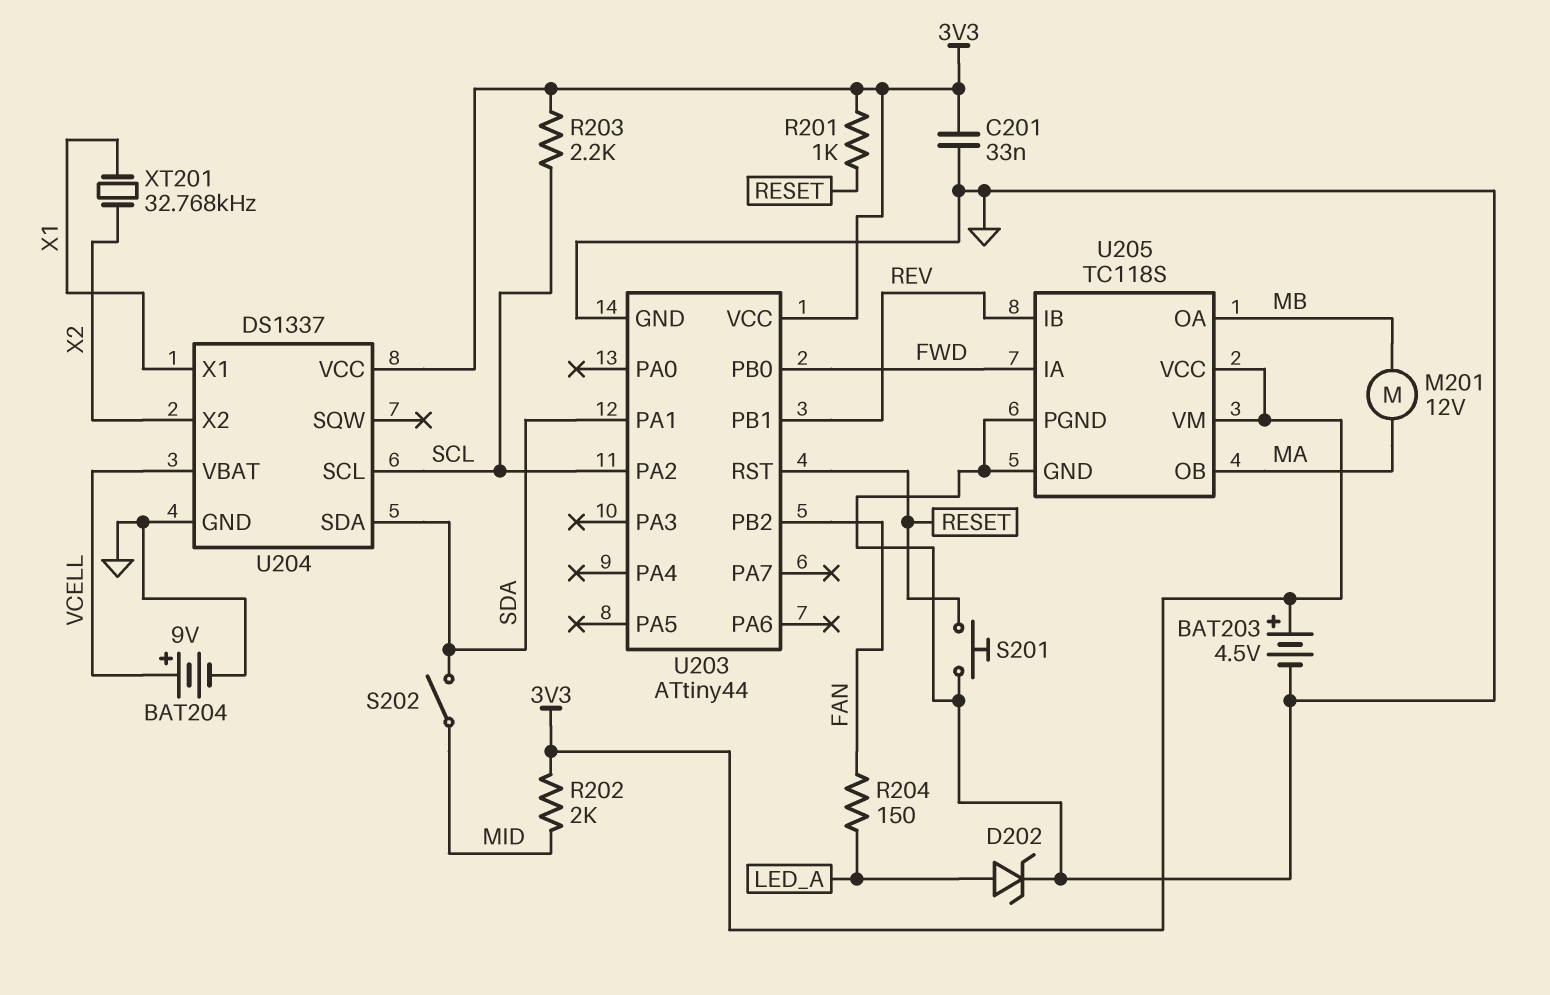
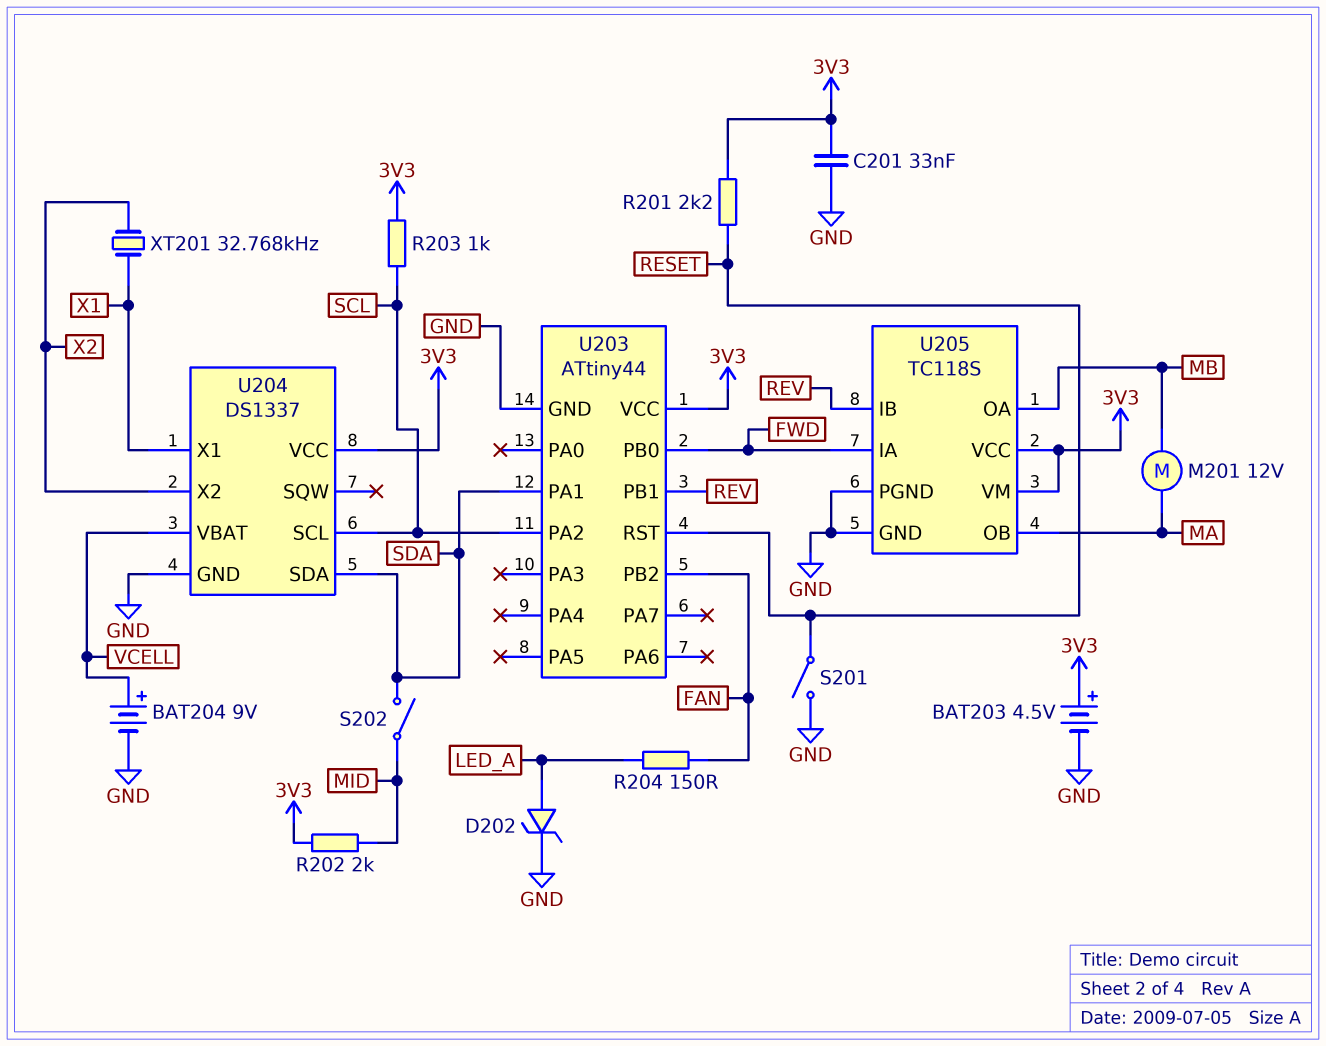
R201: 1k (3V3, RESET) -> 2.2k (3V3, RESET)
R203: 2.2k (3V3, SCL) -> 1k (3V3, SCL)
S201: button (GND, RESET) -> switch (GND, RESET)

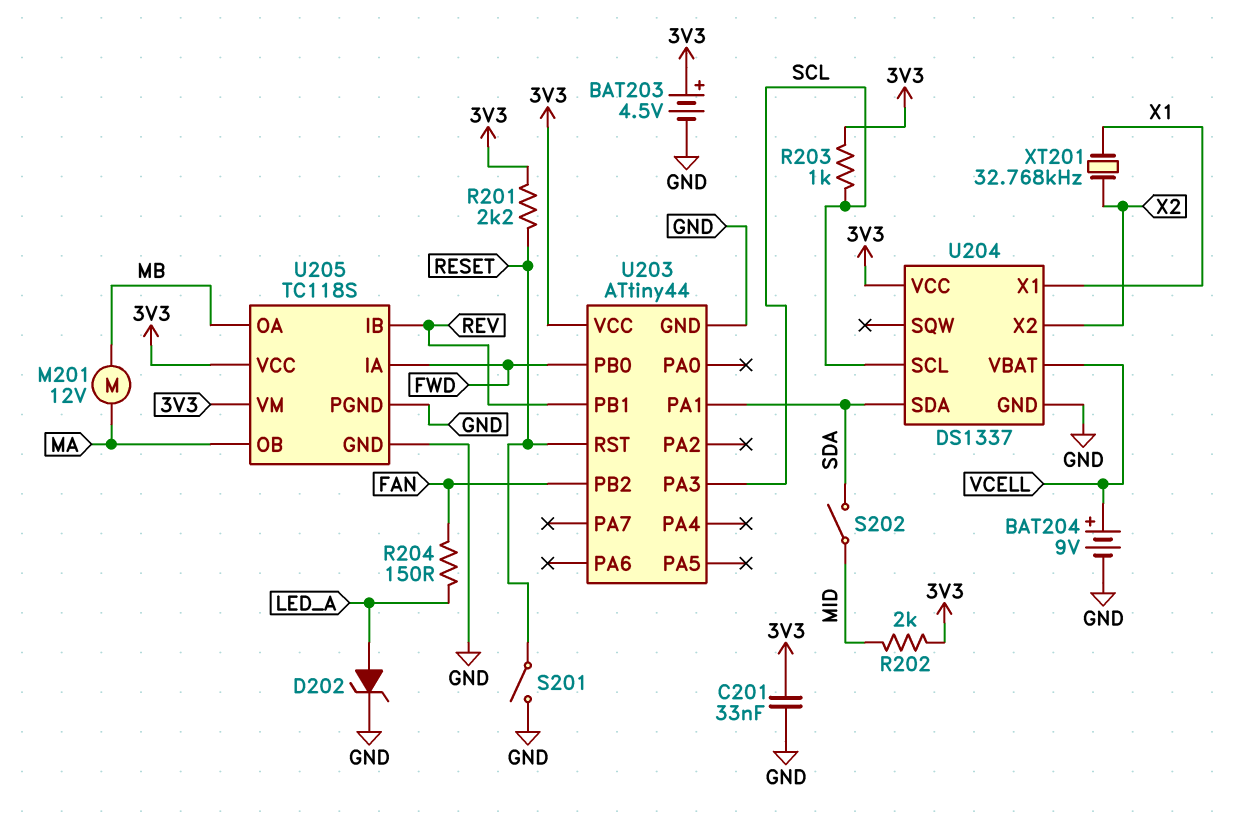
U203 pin PA2: SCL -> none
U203 pin PA3: none -> SCL

